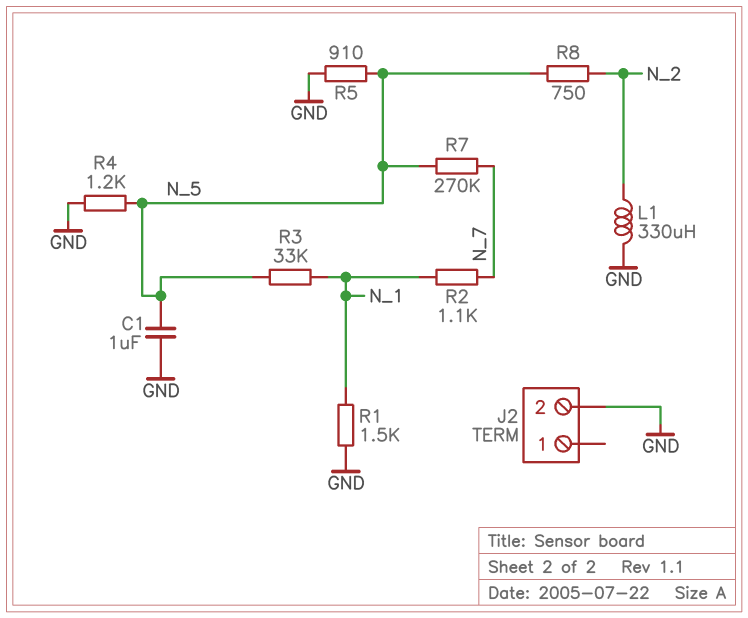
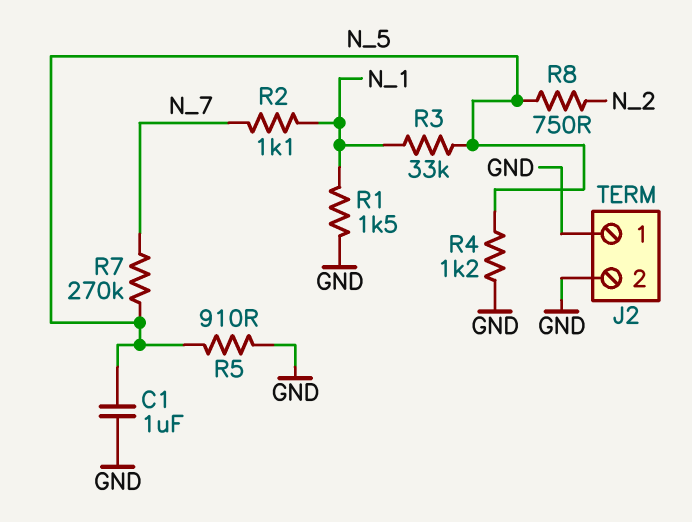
J2 pin 1: none -> GND
L1: 330uH (GND, N_2) -> none

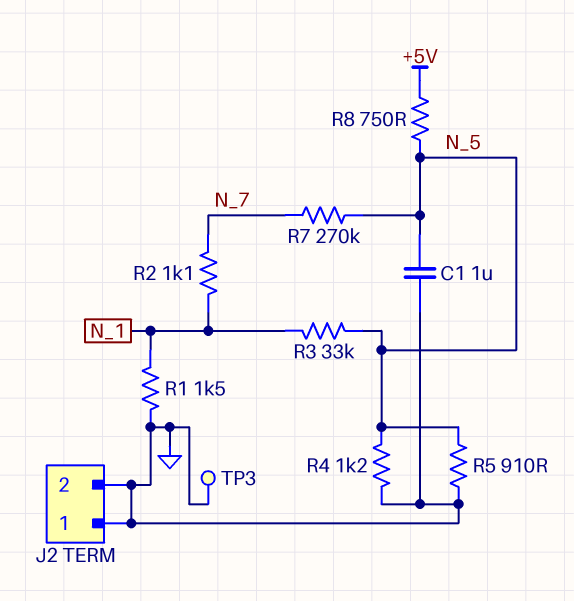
R8: 750 (N_2, N_5) -> 750 (+5V, N_5)
TP3: none -> test point (GND)

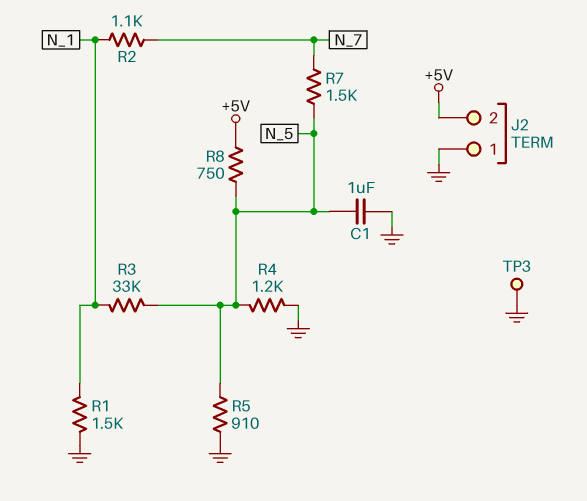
J2 pin 2: GND -> +5V
R7: 270k (N_5, N_7) -> 1.5k (N_5, N_7)

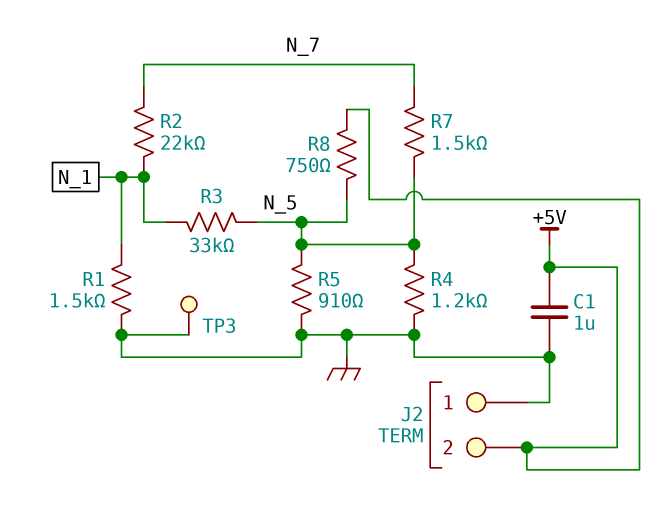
C1: 1uF (GND, N_5) -> 1uF (+5V, GND)
R2: 1.1k (N_1, N_7) -> 22k (N_1, N_7)

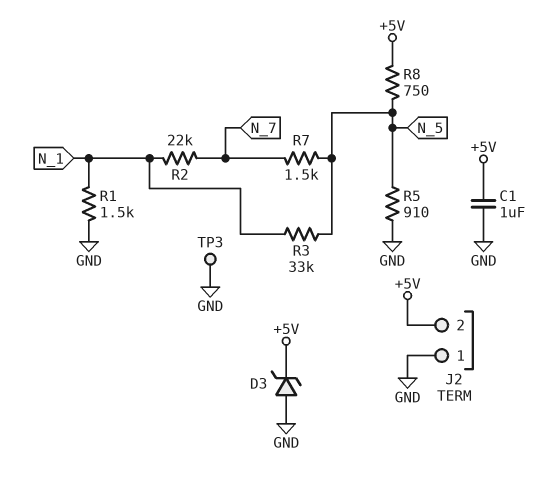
D3: none -> zener (A GND, K +5V)
R4: 1.2k (GND, N_5) -> none

